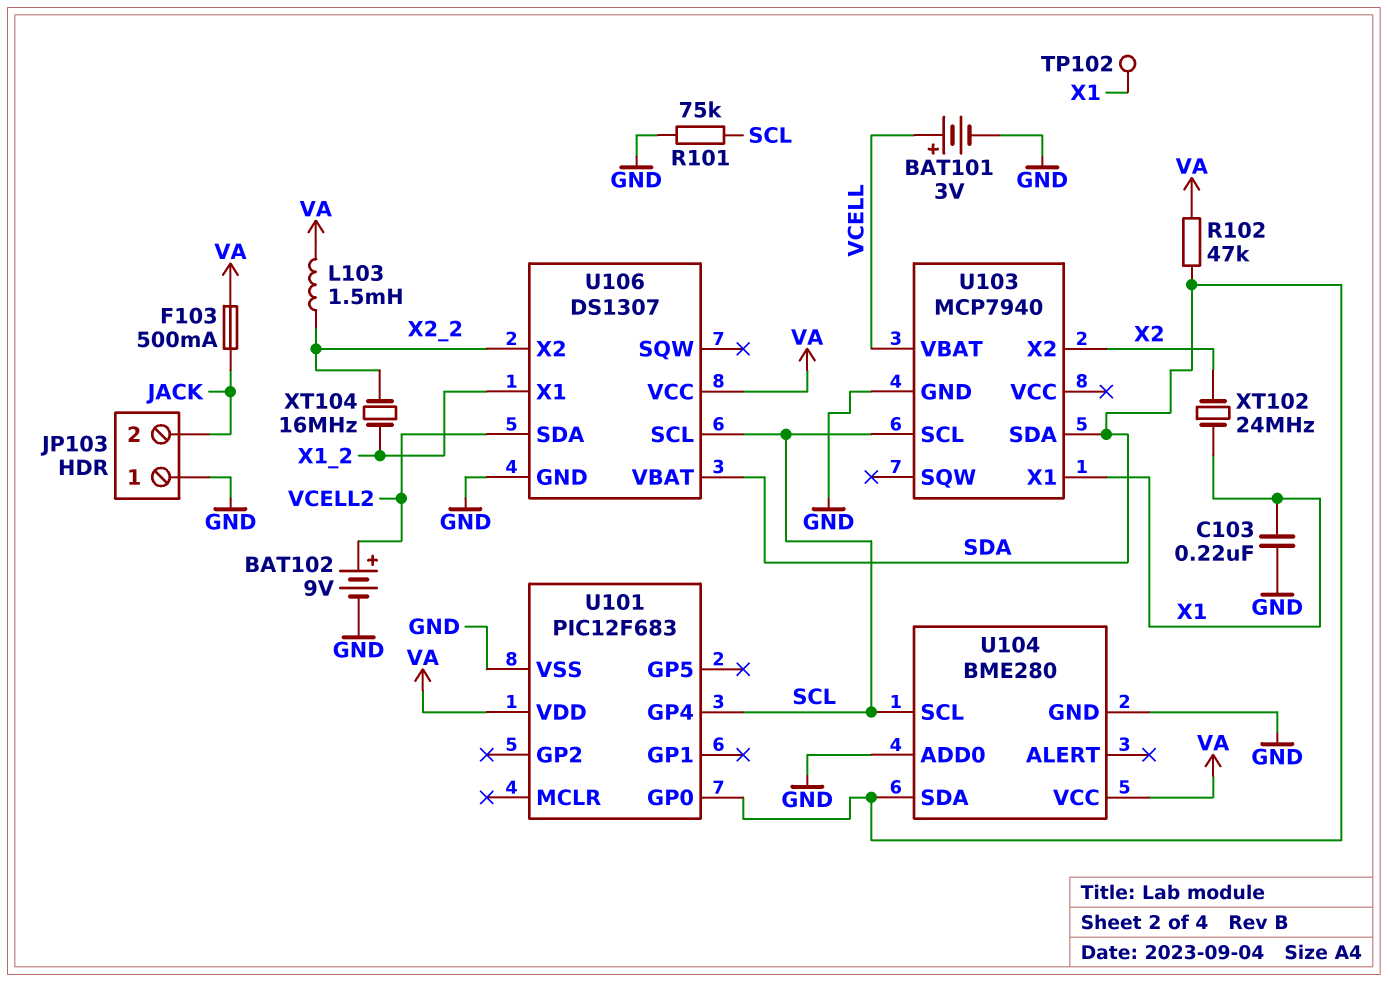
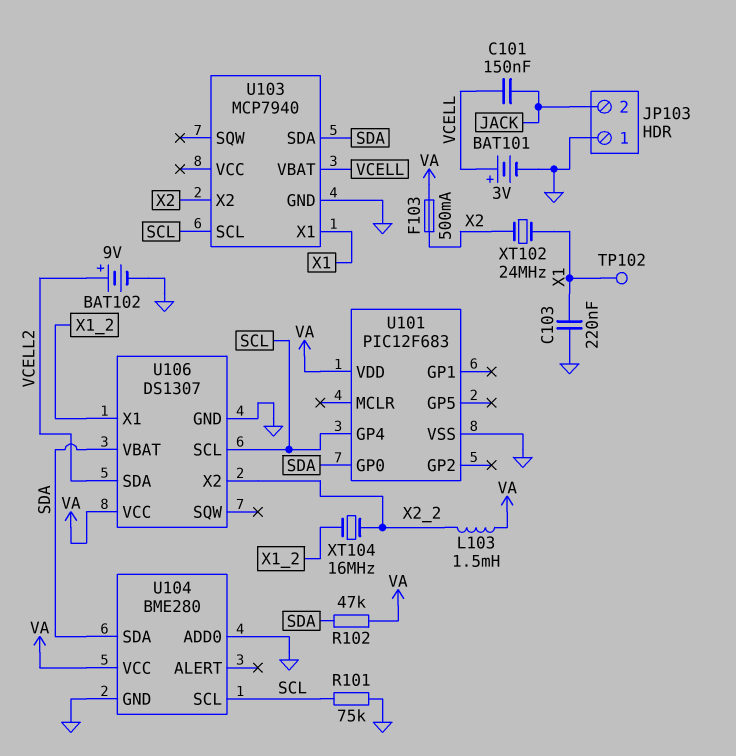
C101: none -> 150nF (JACK, VCELL)
F103: 500mA (JACK, VA) -> 500mA (VA, X2)

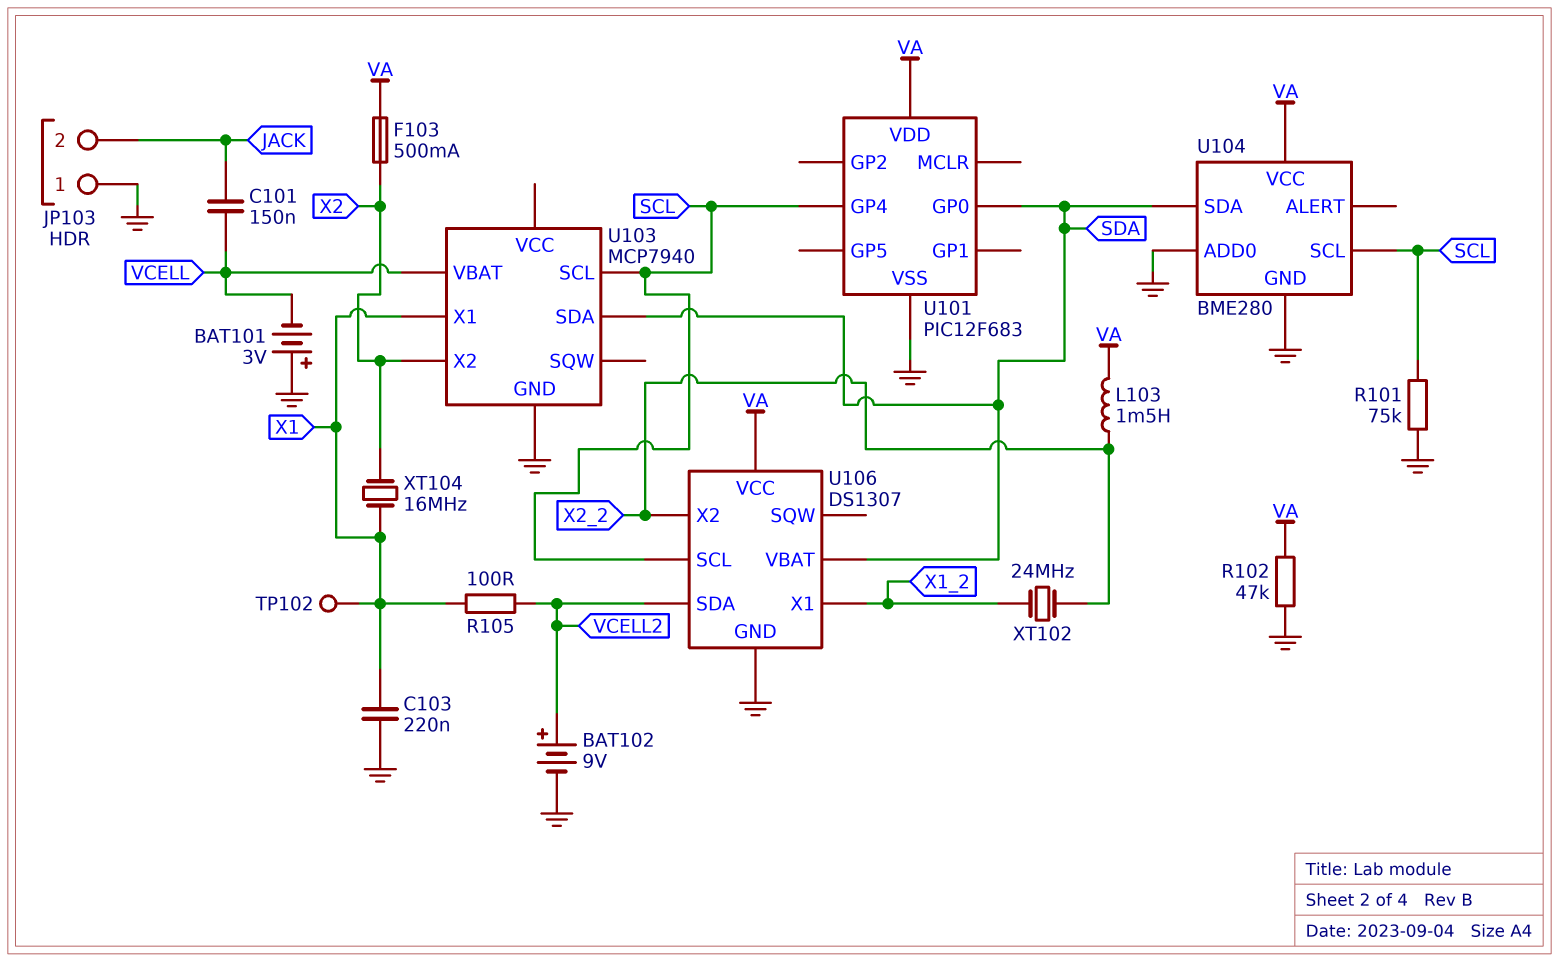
BAT101: 3V (plus VCELL, minus GND) -> 3V (plus GND, minus VCELL)
R102: 47k (SDA, VA) -> 47k (GND, VA)
R105: none -> 100 (VCELL2, X1)
XT102: 24MHz (X1, X2) -> 24MHz (X1_2, X2_2)
XT104: 16MHz (X1_2, X2_2) -> 16MHz (X1, X2)

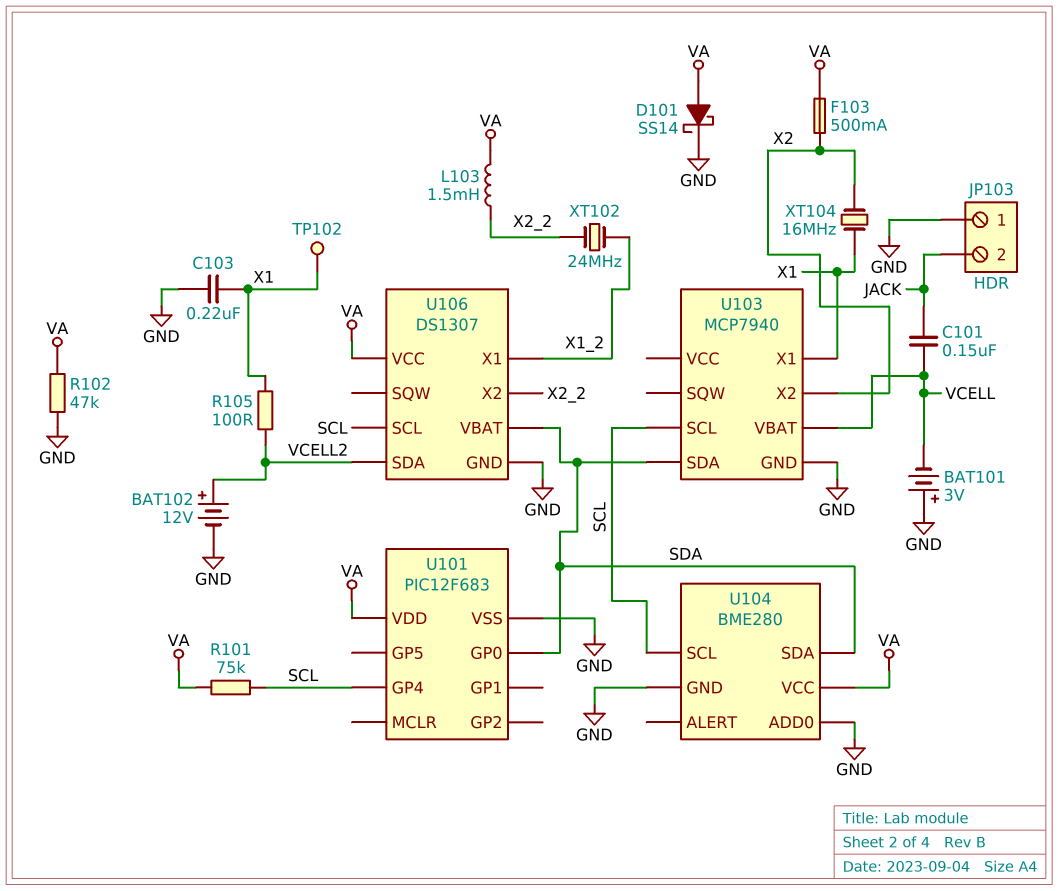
BAT102: 9V (plus VCELL2, minus GND) -> 12V (plus VCELL2, minus GND)
D101: none -> schottky SS14 (A VA, K GND)
R101: 75k (GND, SCL) -> 75k (SCL, VA)

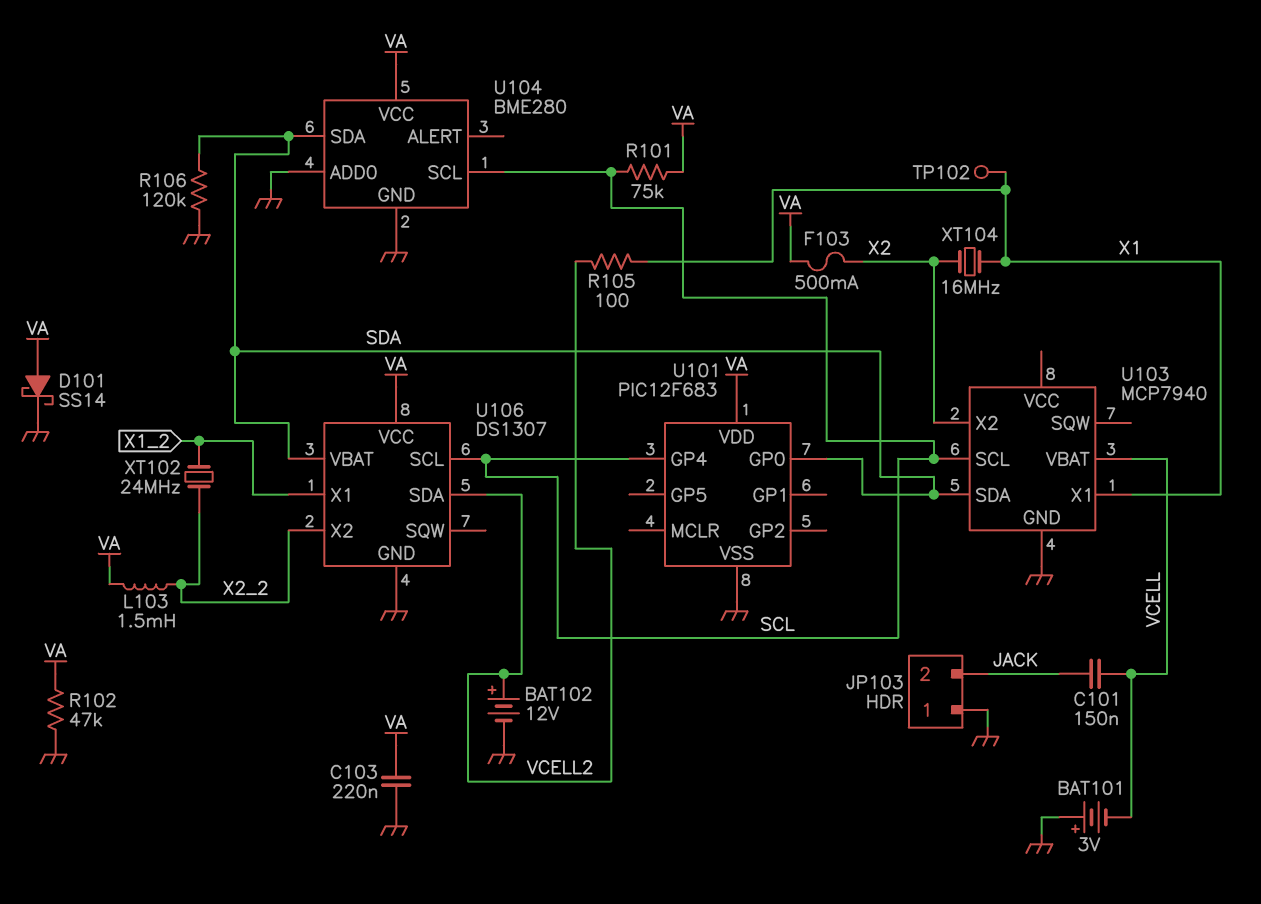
C103: 220nF (GND, X1) -> 220nF (GND, VA)
R106: none -> 120k (GND, SDA)

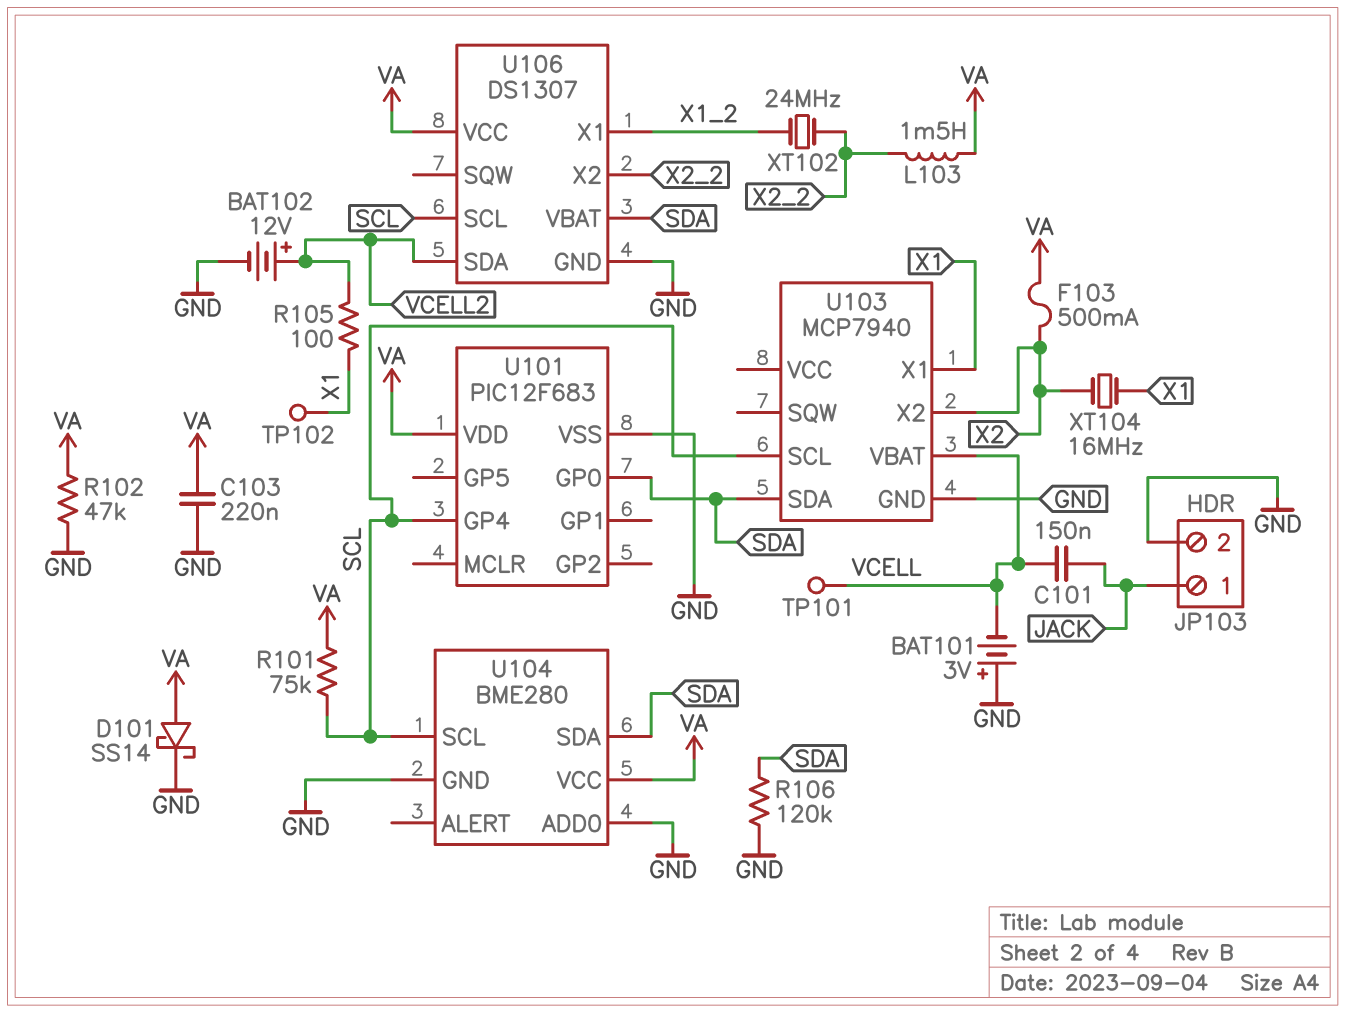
JP103 pin 1: GND -> JACK
JP103 pin 2: JACK -> GND
TP101: none -> test point (VCELL)

